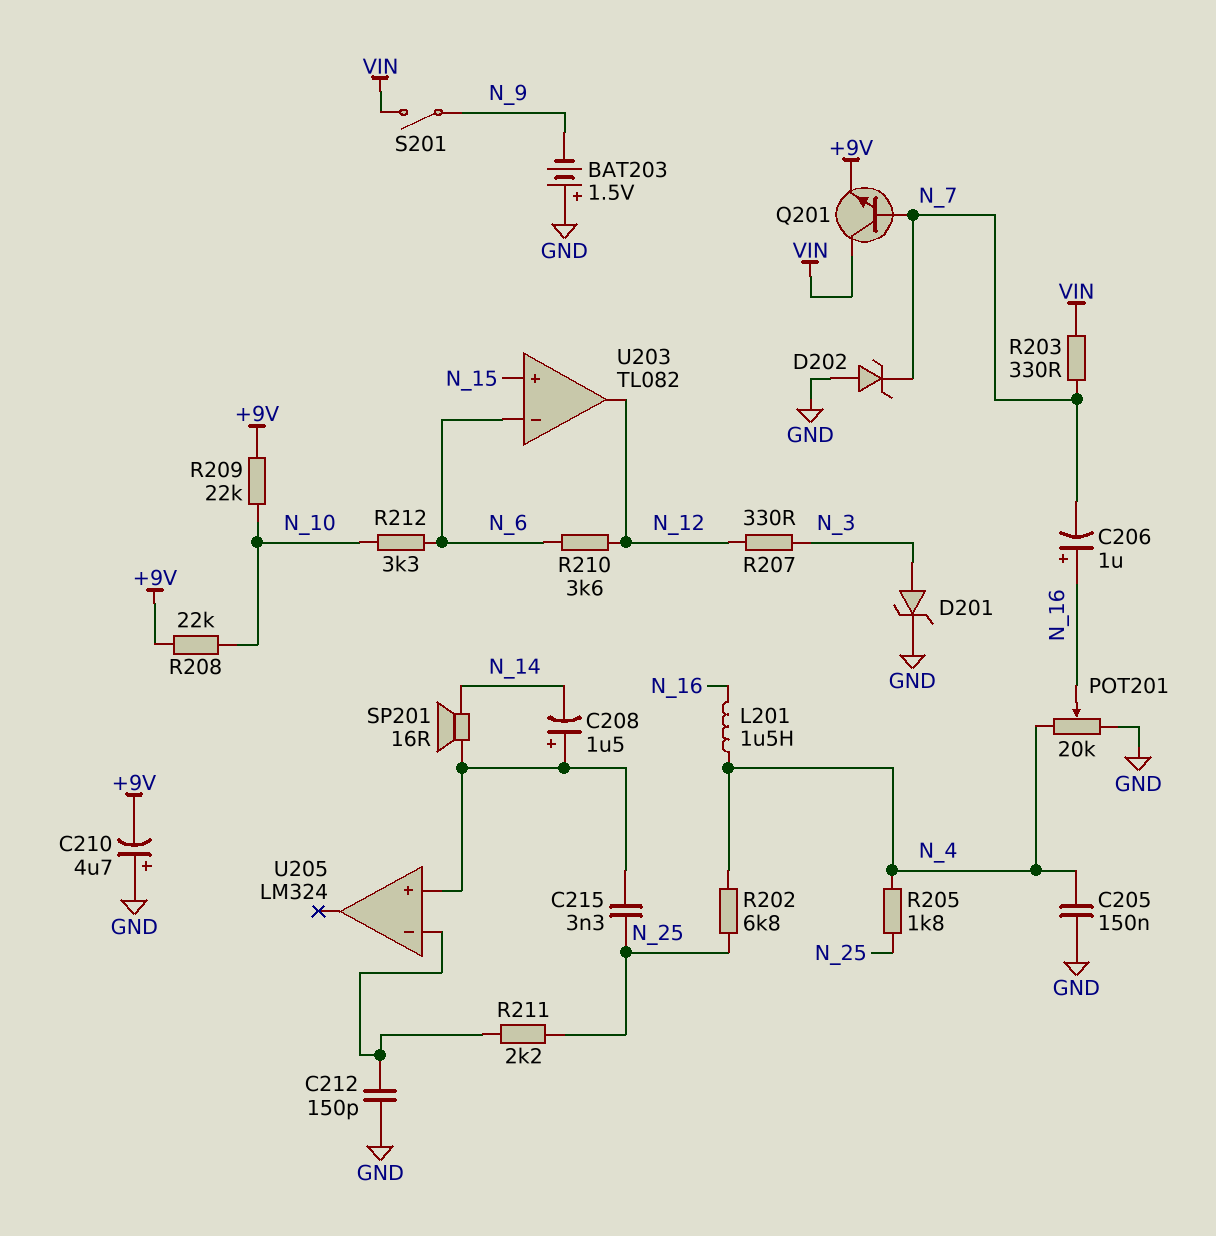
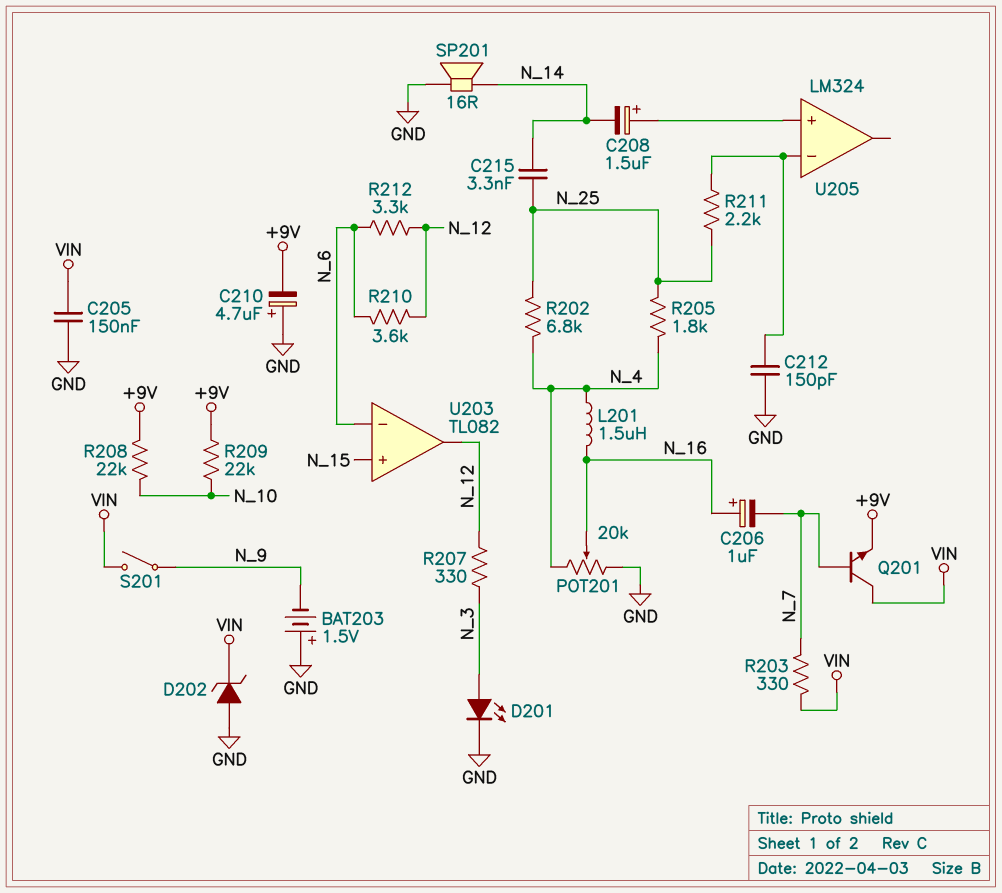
C205: 150nF (GND, N_4) -> 150nF (GND, VIN)
C215: 3.3nF (N_25, U205/in+) -> 3.3nF (N_14, N_25)
D201: zener (A N_3, K GND) -> LED (A N_3, K GND)
D202: zener (A GND, K N_7) -> zener (A GND, K VIN)
R212: 3.3k (N_6, N_10) -> 3.3k (N_6, N_12)
SP201: speaker 16R (N_14, U205/in+) -> speaker 16R (GND, N_14)

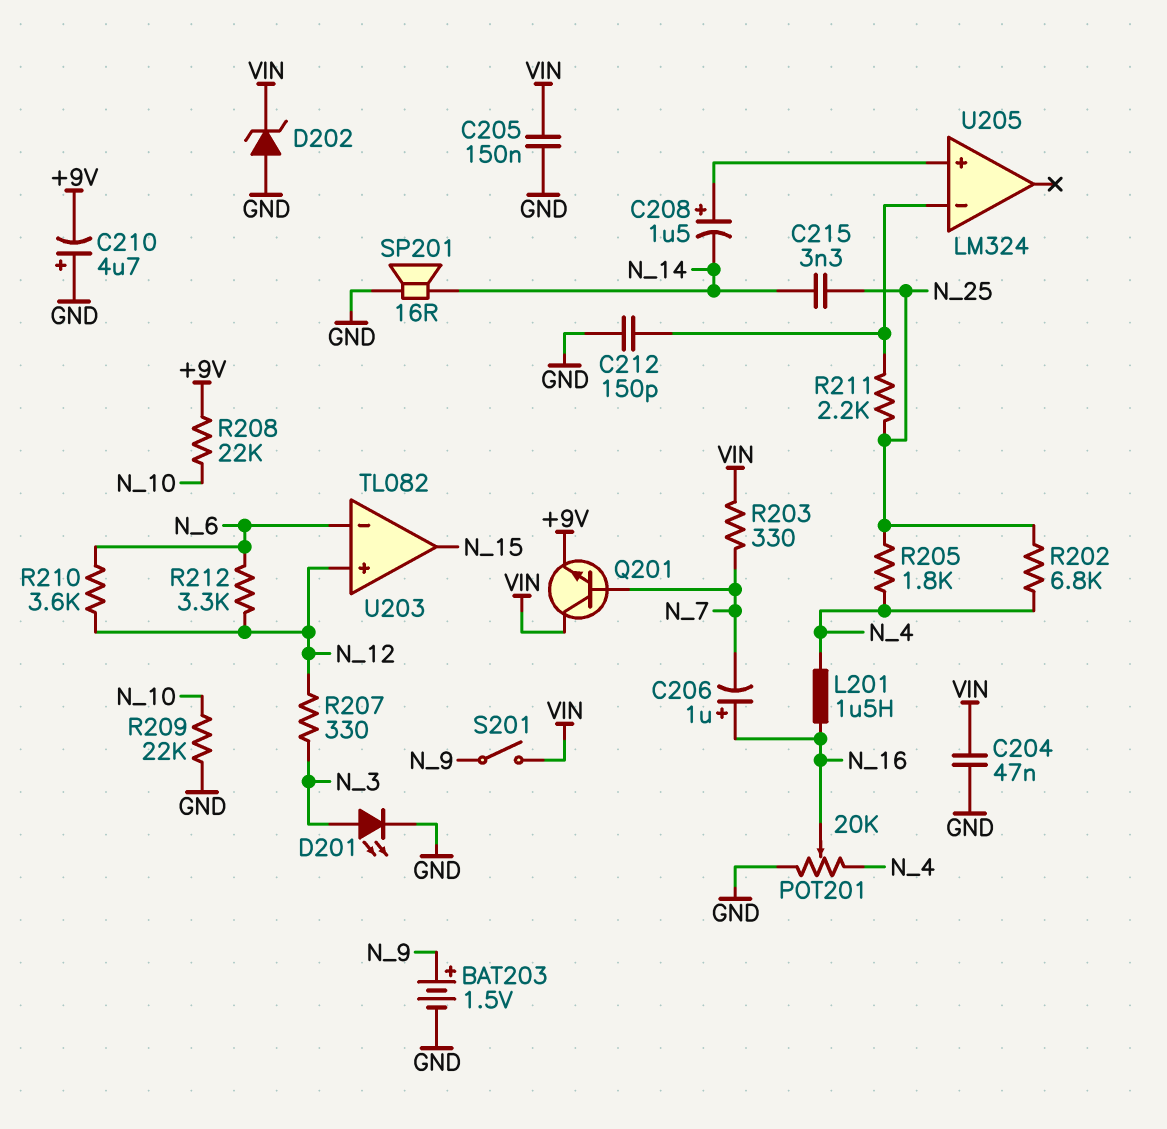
BAT203: 1.5V (plus GND, minus N_9) -> 1.5V (plus N_9, minus GND)
C204: none -> 47nF (GND, VIN)
R209: 22k (+9V, N_10) -> 22k (GND, N_10)
U203 pin in+: N_15 -> N_12
U203 pin out: N_12 -> N_15

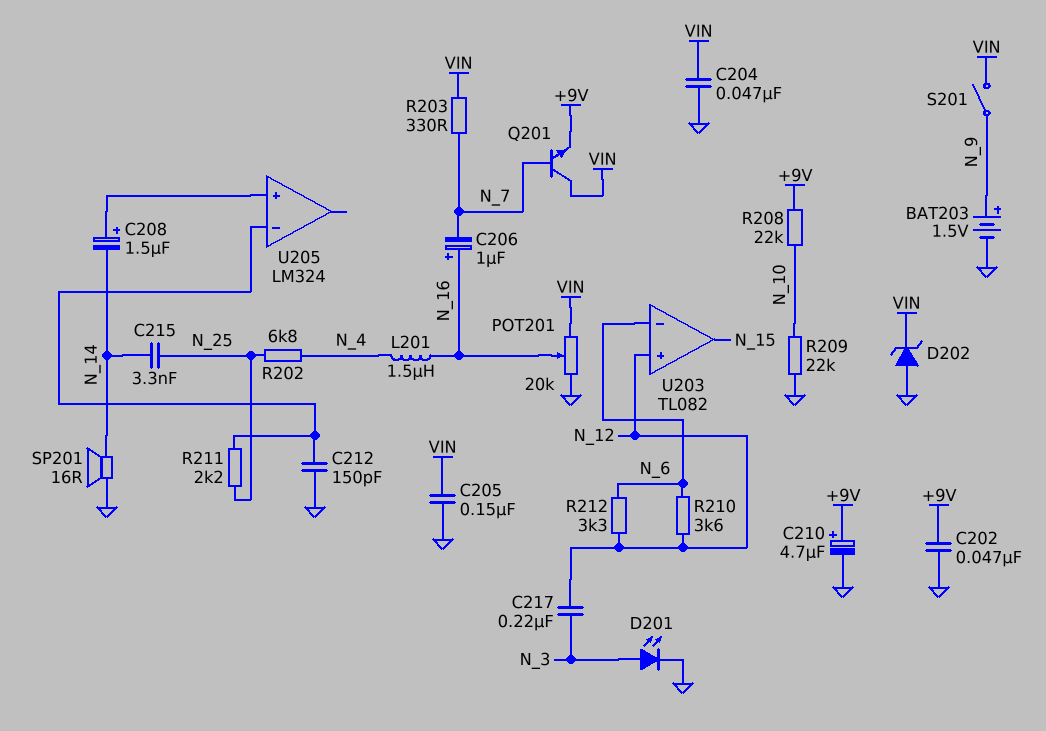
C202: none -> 47nF (+9V, GND)
C210: 4.7uF (plus GND, minus +9V) -> 4.7uF (plus +9V, minus GND)
C217: none -> 220nF (N_3, N_12)
POT201: 20k (GND, N_4, wiper N_16) -> 20k (GND, VIN, wiper N_16)
R205: 1.8k (N_4, N_25) -> none
R207: 330 (N_3, N_12) -> none

